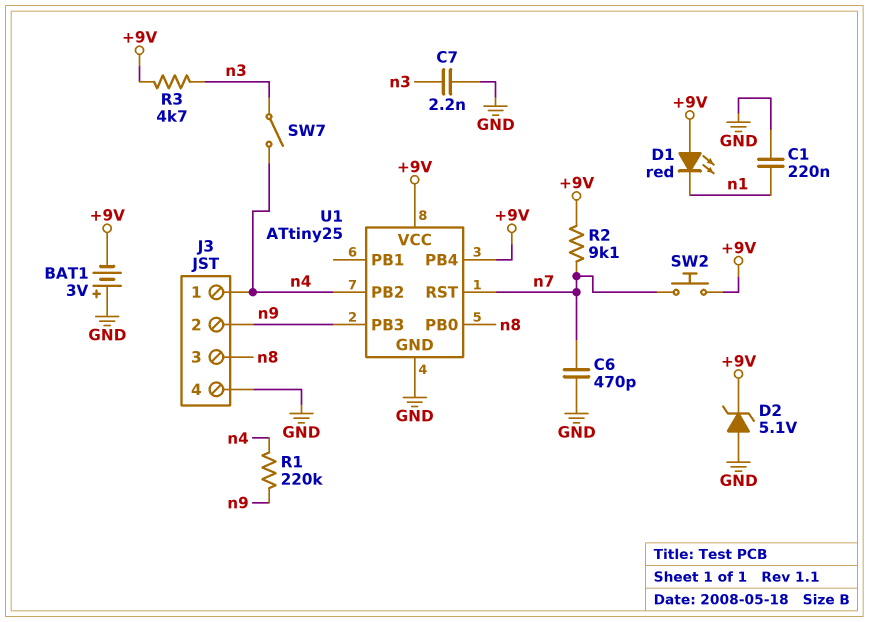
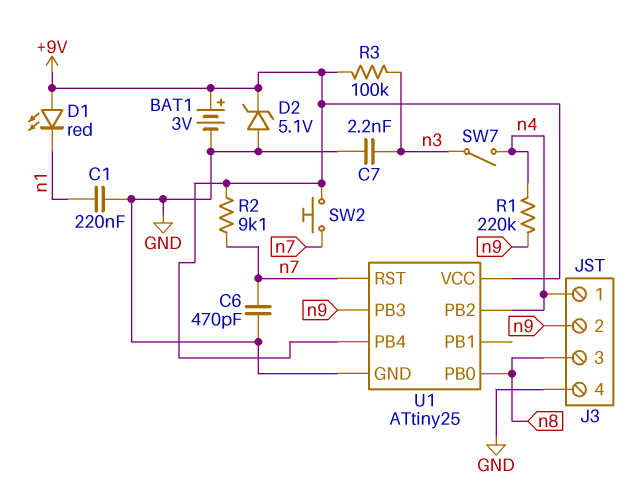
BAT1: 3V (plus GND, minus +9V) -> 3V (plus +9V, minus GND)
R3: 4.7k (+9V, n3) -> 100k (+9V, n3)

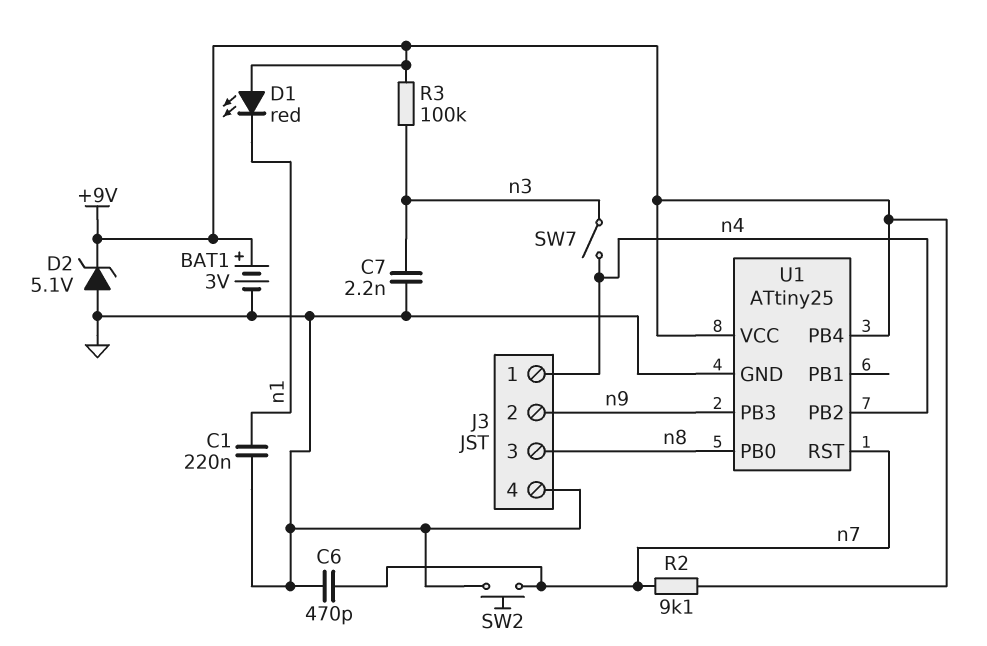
R1: 220k (n4, n9) -> none
SW2: button (+9V, n7) -> button (GND, n7)

